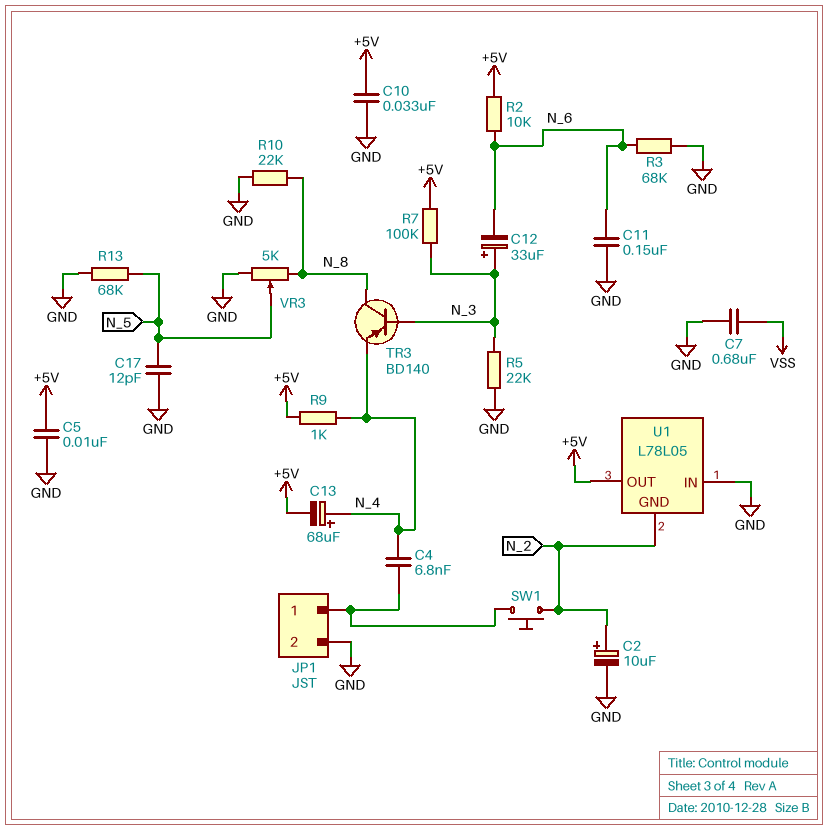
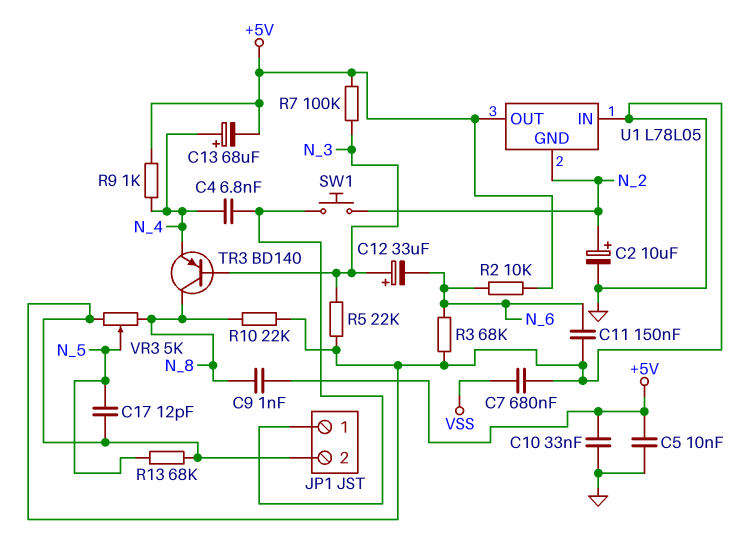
C9: none -> 1nF (+5V, N_8)

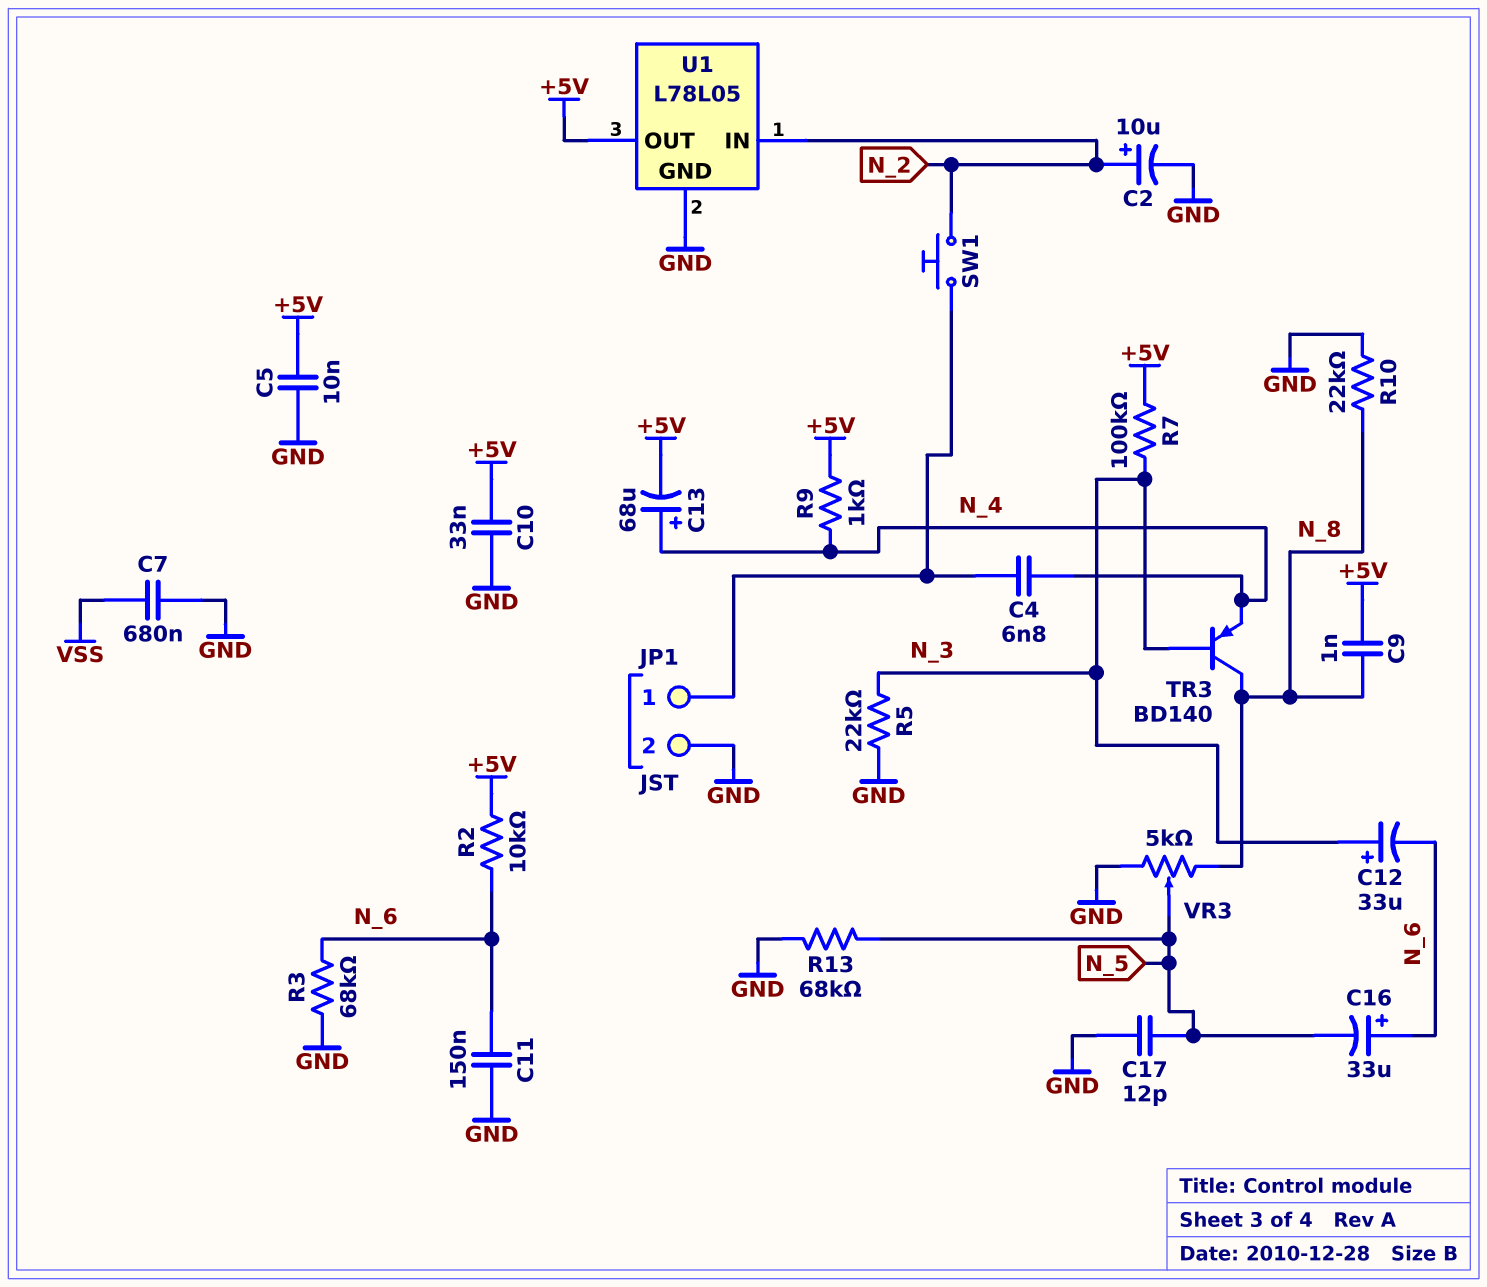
C16: none -> 33uF (plus N_6, minus N_5)
U1 pin GND: N_2 -> GND
U1 pin IN: GND -> N_2

